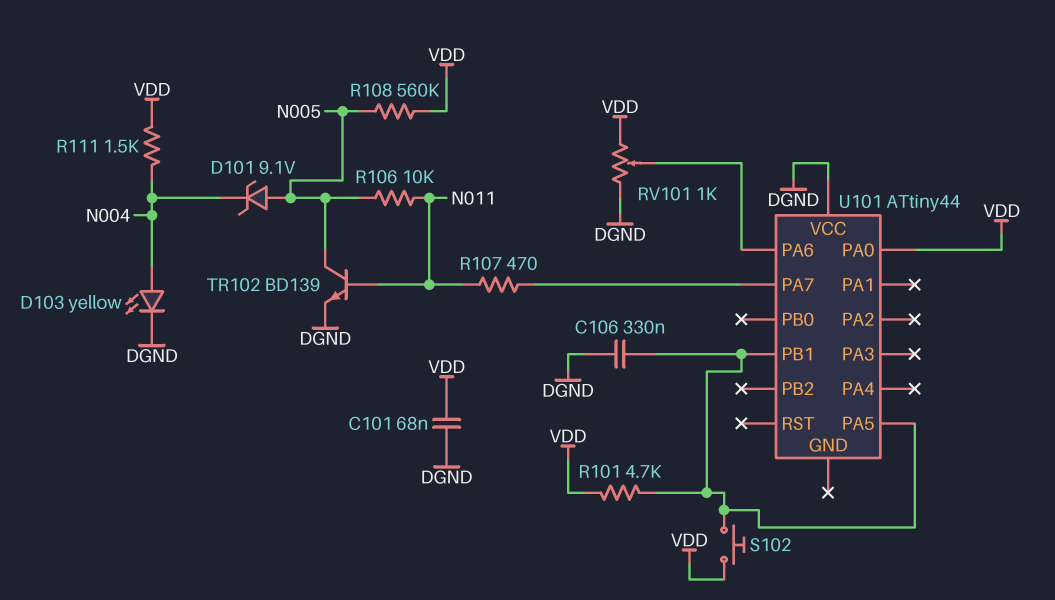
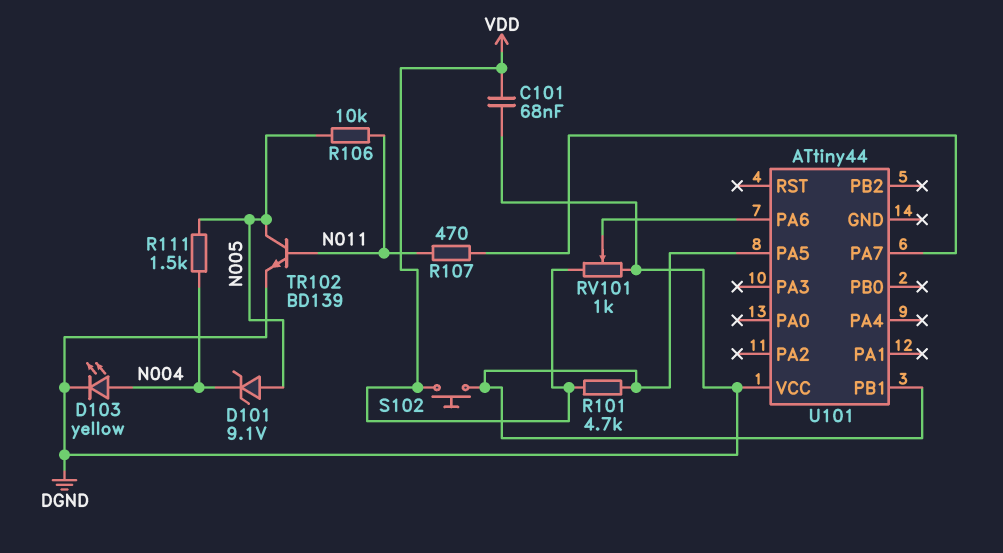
C106: 330nF (DGND, U101/PA5) -> none
R108: 560k (N005, VDD) -> none
R111: 1.5k (N004, VDD) -> 1.5k (N004, N005)
U101 pin PA0: VDD -> none

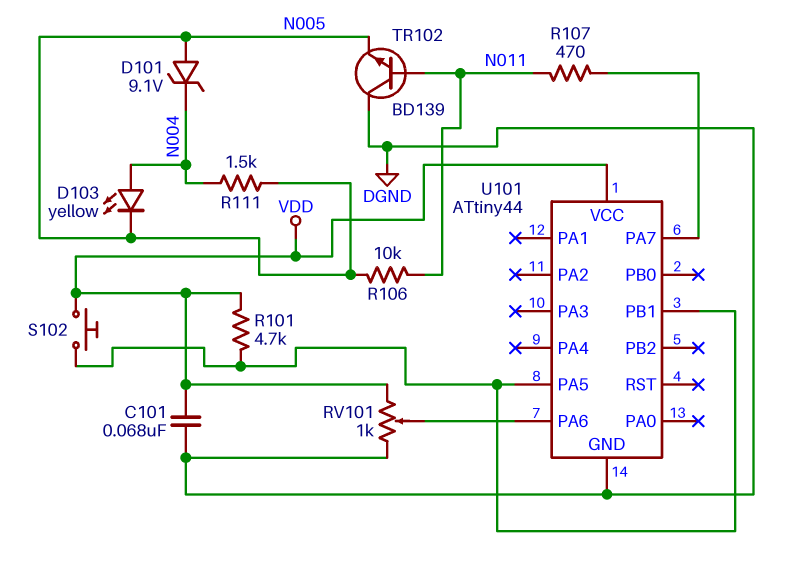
D103: LED yellow (A N004, K DGND) -> LED yellow (A N004, K N005)
TR102: NPN BD139 (B N011, C N005, E DGND) -> NPN BD139 (B N011, C DGND, E N005)
U101 pin GND: none -> DGND
U101 pin VCC: DGND -> VDD

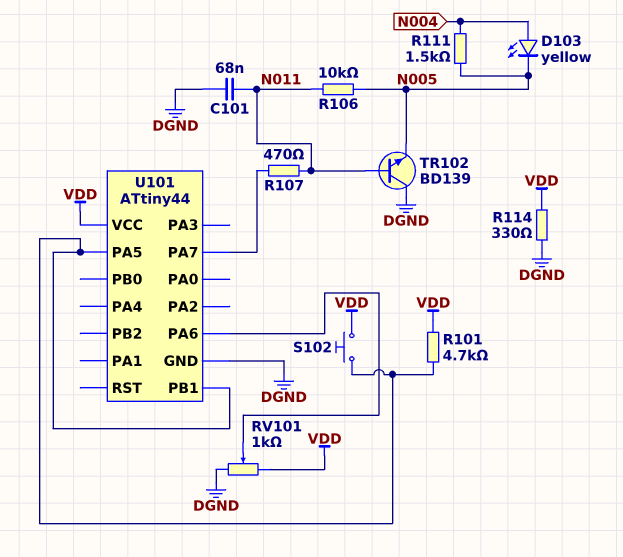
C101: 68nF (DGND, VDD) -> 68nF (DGND, N011)
D101: zener 9.1V (A N005, K N004) -> none
R114: none -> 330 (DGND, VDD)

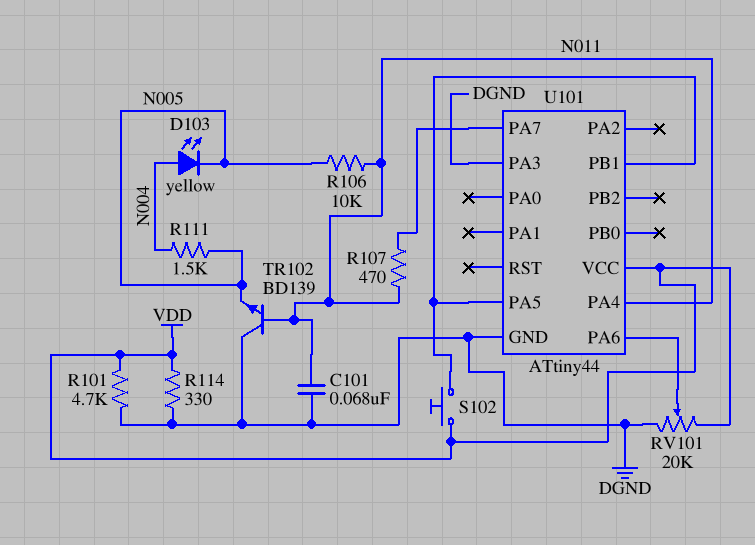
R101: 4.7k (U101/PA5, VDD) -> 4.7k (DGND, VDD)
RV101: 1k (DGND, VDD, wiper U101/PA6) -> 20k (DGND, VDD, wiper U101/PA6)
U101 pin PA3: none -> DGND
U101 pin PA4: none -> N011

